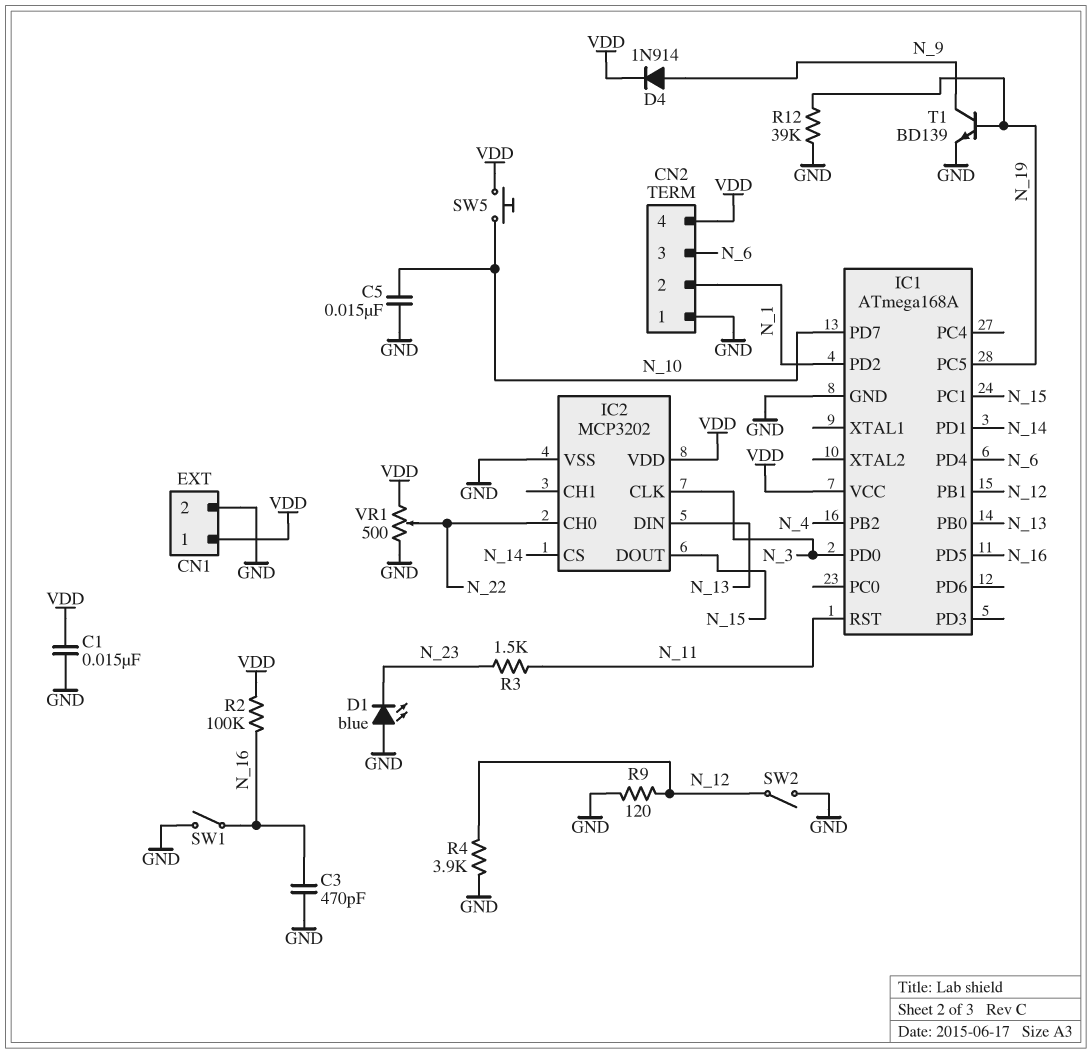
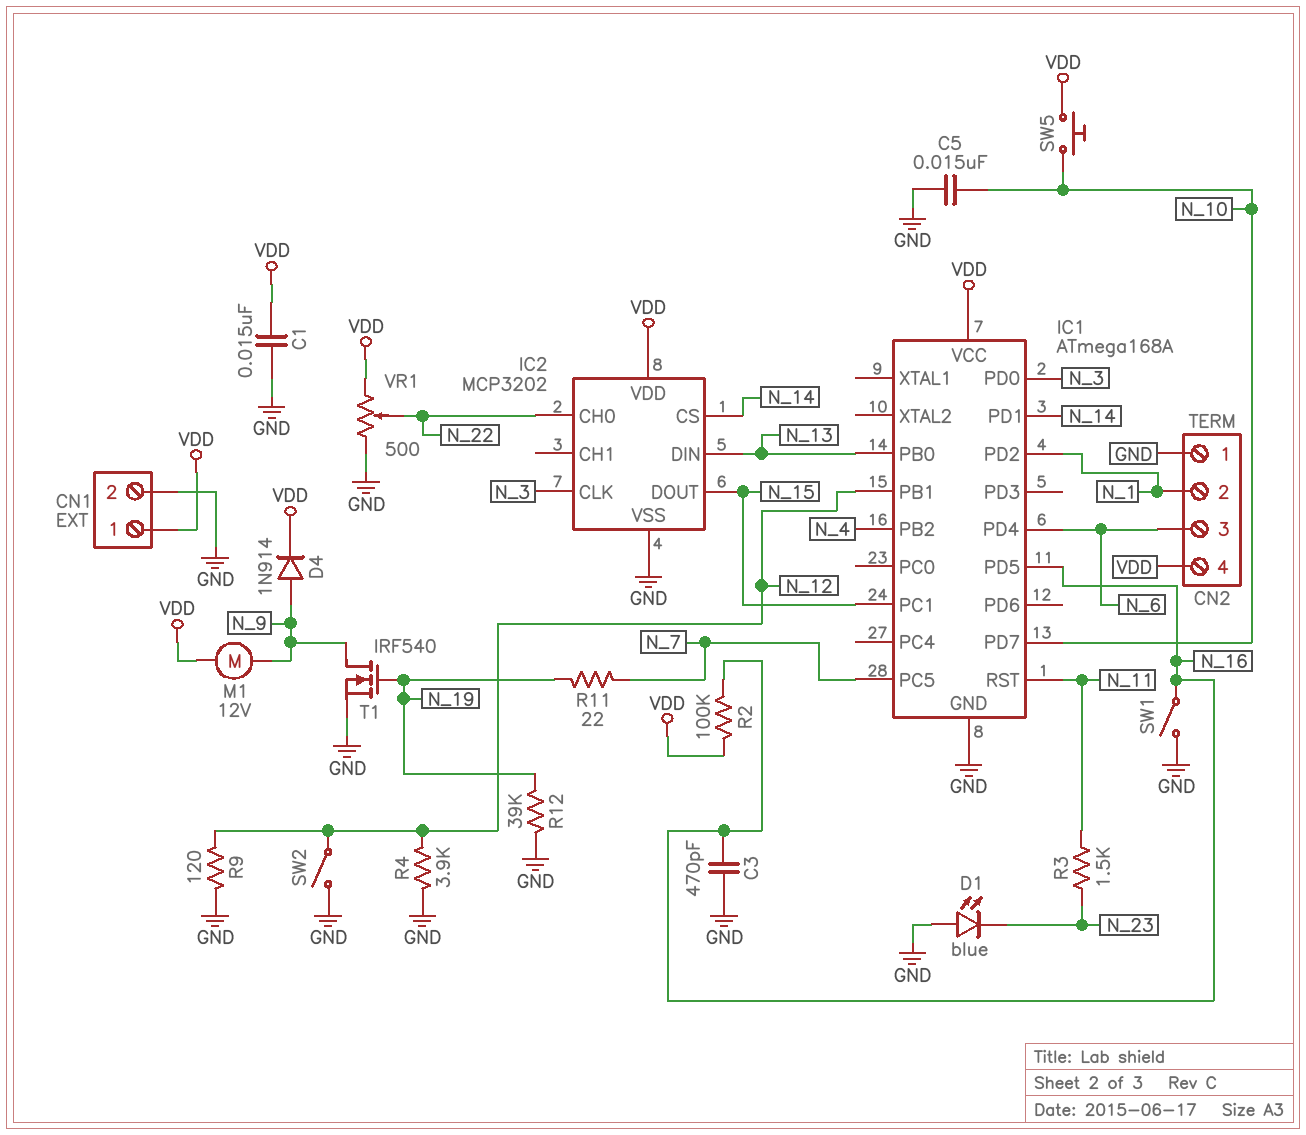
IC1 pin PC5: N_19 -> N_7
M1: none -> motor 12V (N_9, VDD)
R11: none -> 22 (N_7, N_19)
T1: NPN BD139 (B N_19, C N_9, E GND) -> NMOS IRF540 (G N_19, D N_9, S GND)

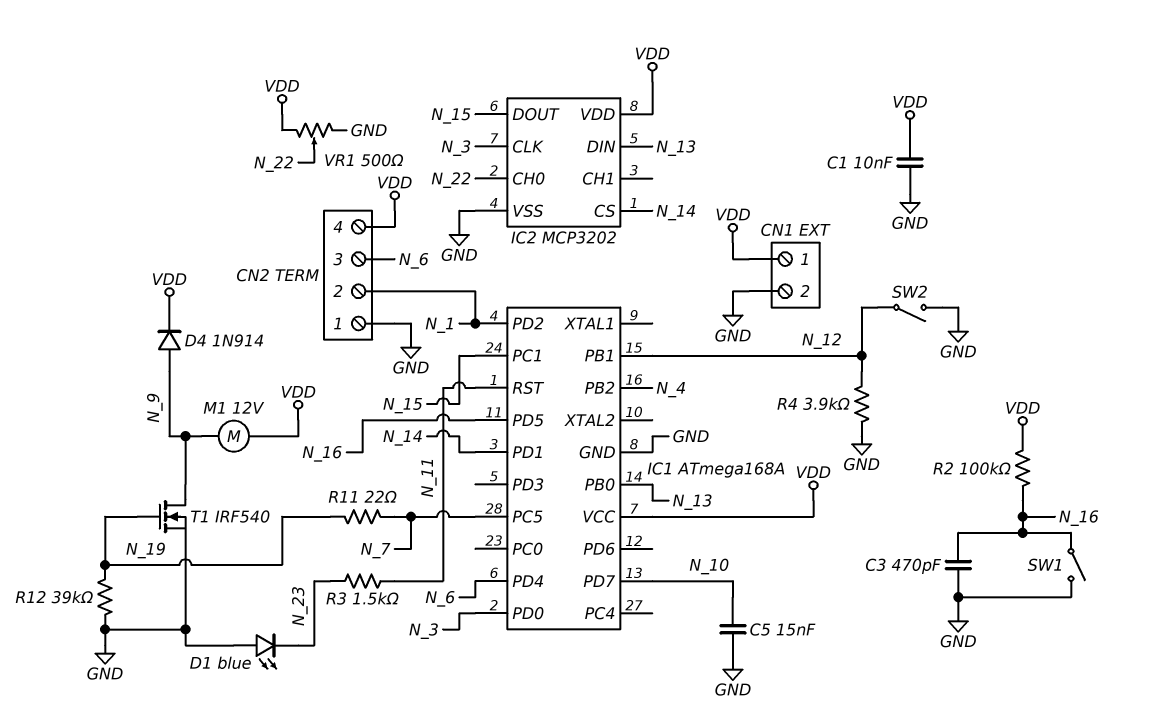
C1: 15nF (GND, VDD) -> 10nF (GND, VDD)
R9: 120 (GND, N_12) -> none
SW5: button (N_10, VDD) -> none

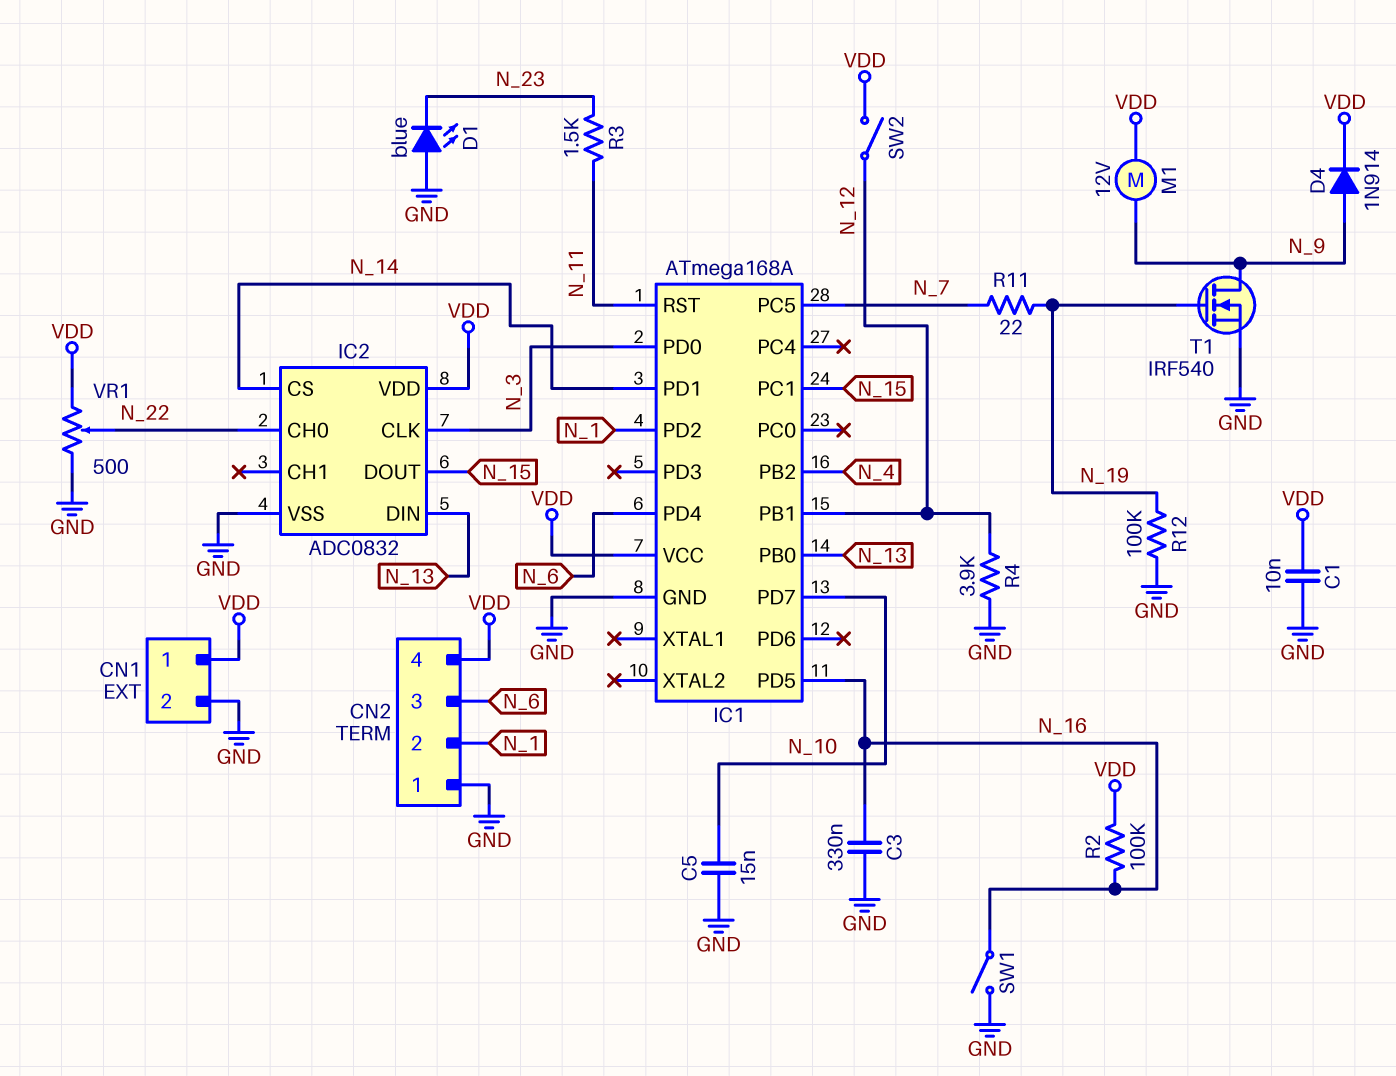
C3: 470pF (GND, N_16) -> 330nF (GND, N_16)
IC2: MCP3202 -> ADC0832
R12: 39k (GND, N_19) -> 100k (GND, N_19)
SW2: switch (GND, N_12) -> switch (N_12, VDD)

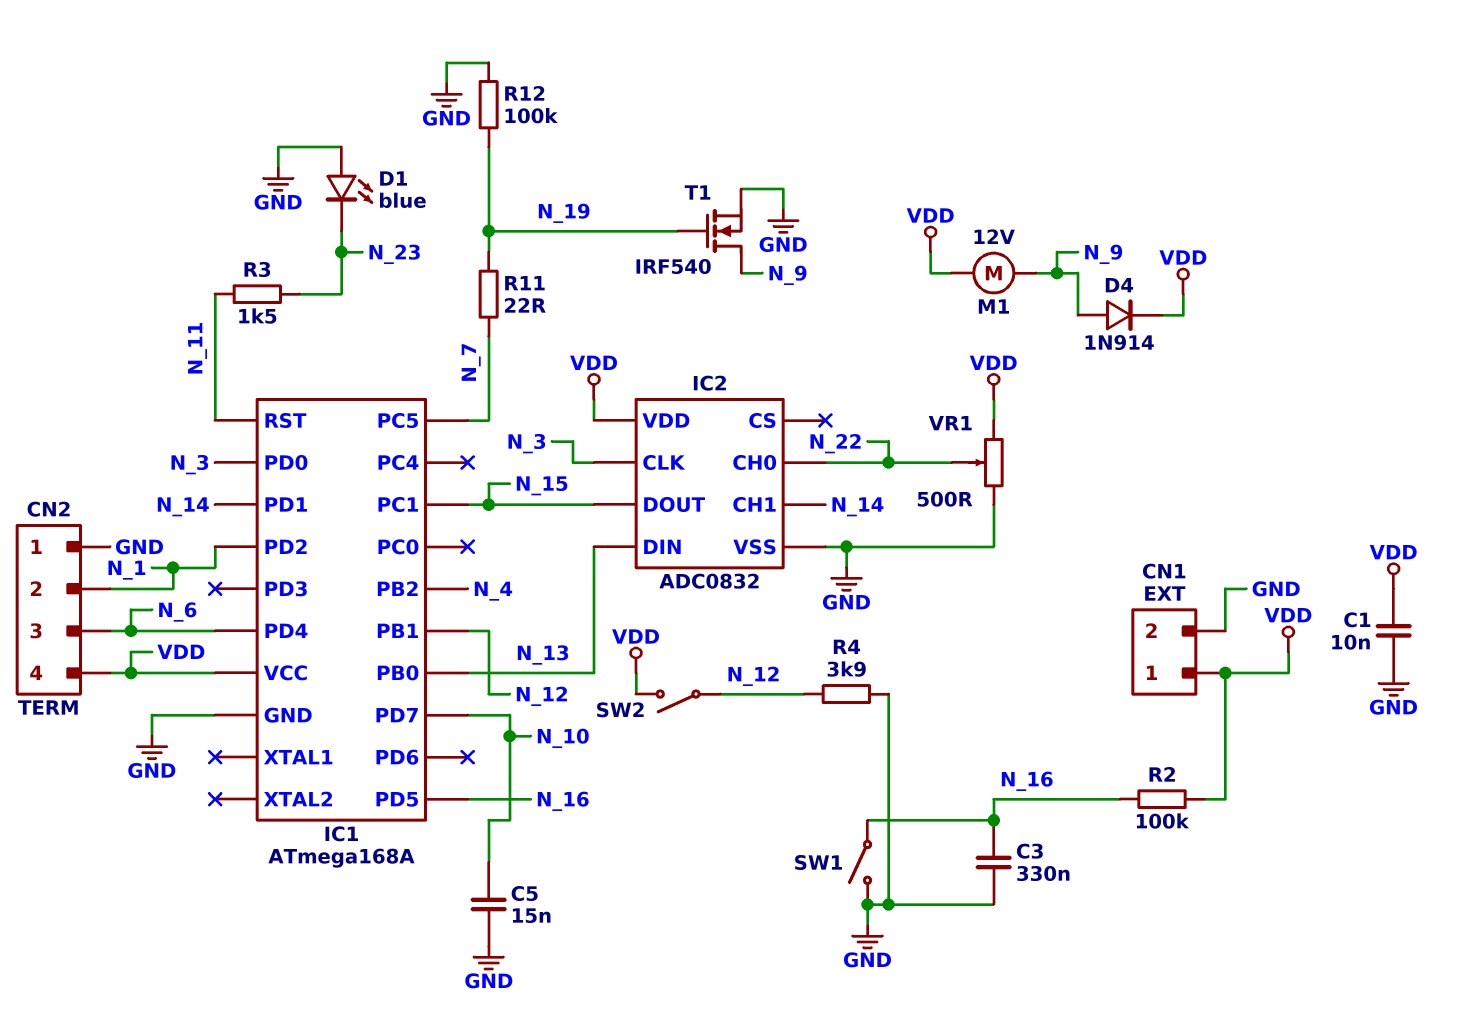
IC2 pin CH1: none -> N_14
IC2 pin CS: N_14 -> none

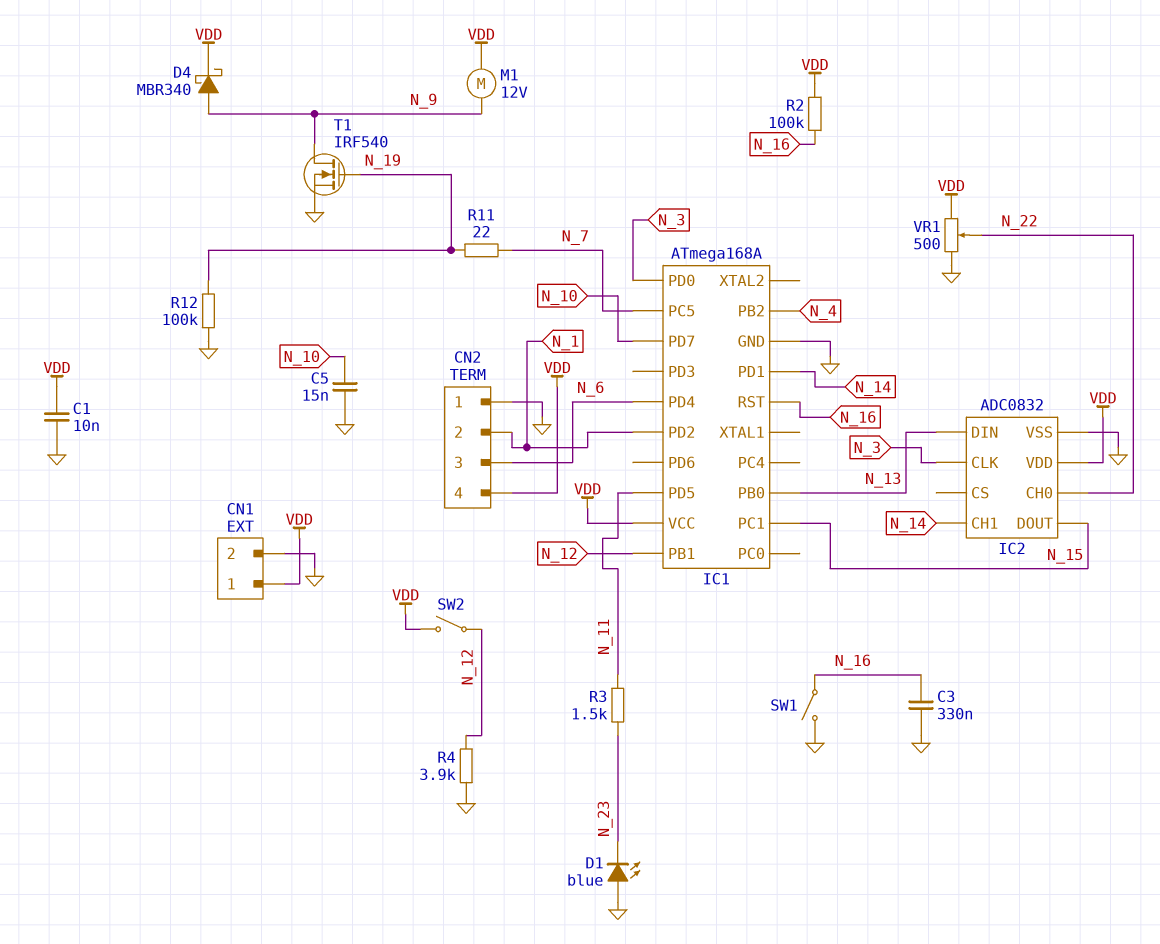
D4: diode 1N914 (A N_9, K VDD) -> schottky MBR340 (A N_9, K VDD)
IC1 pin PD5: N_16 -> N_11
IC1 pin RST: N_11 -> N_16

